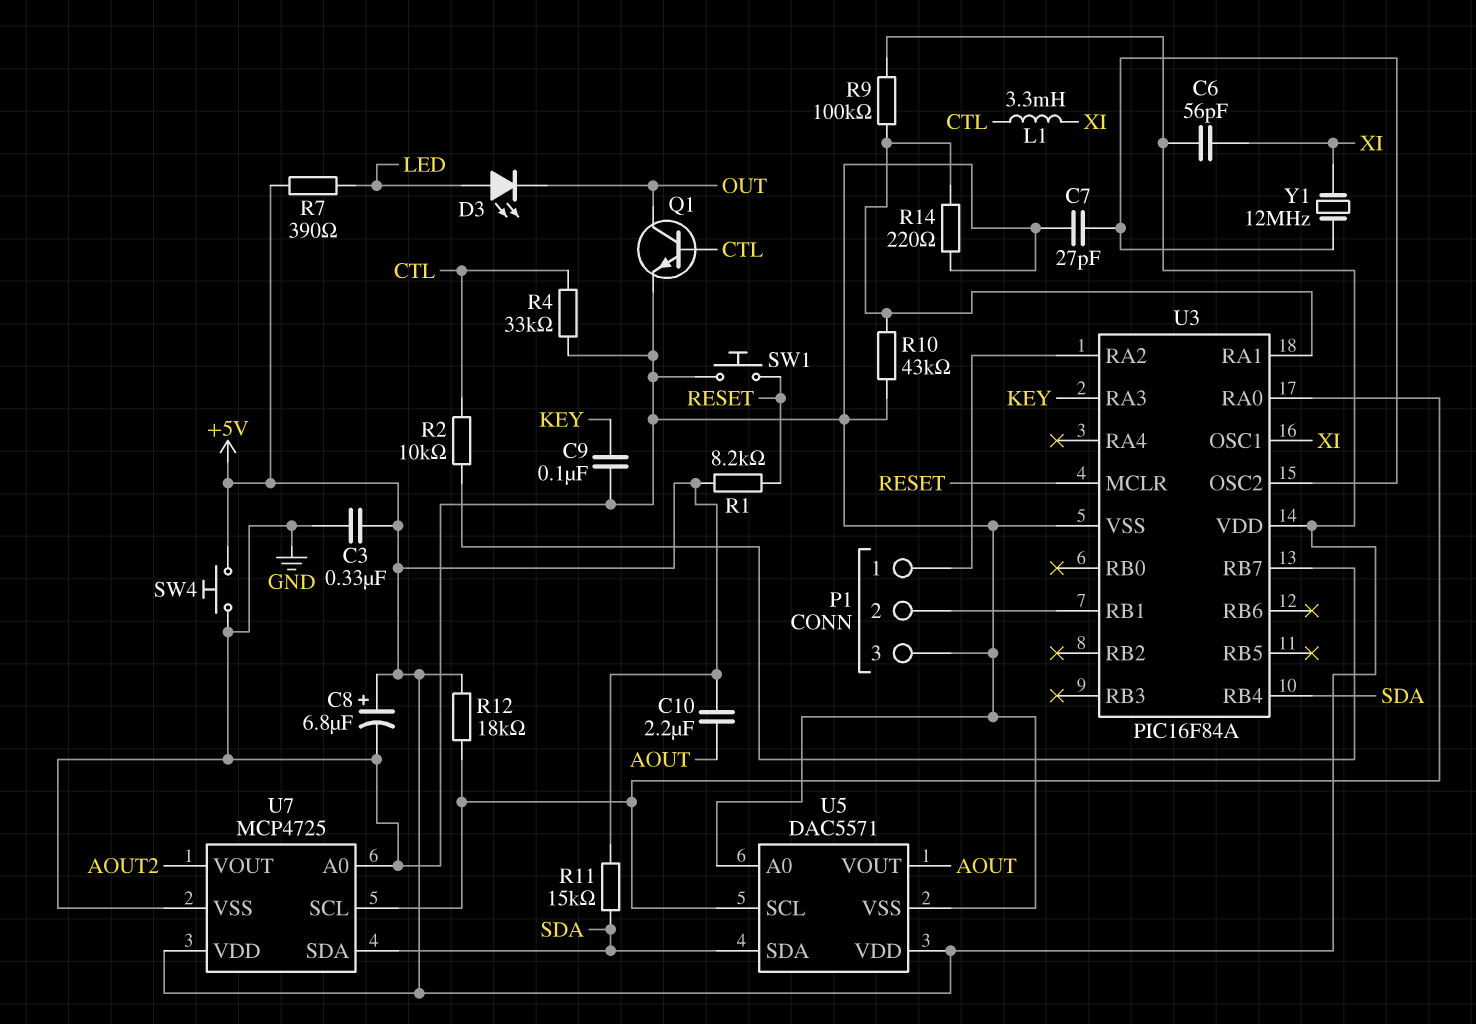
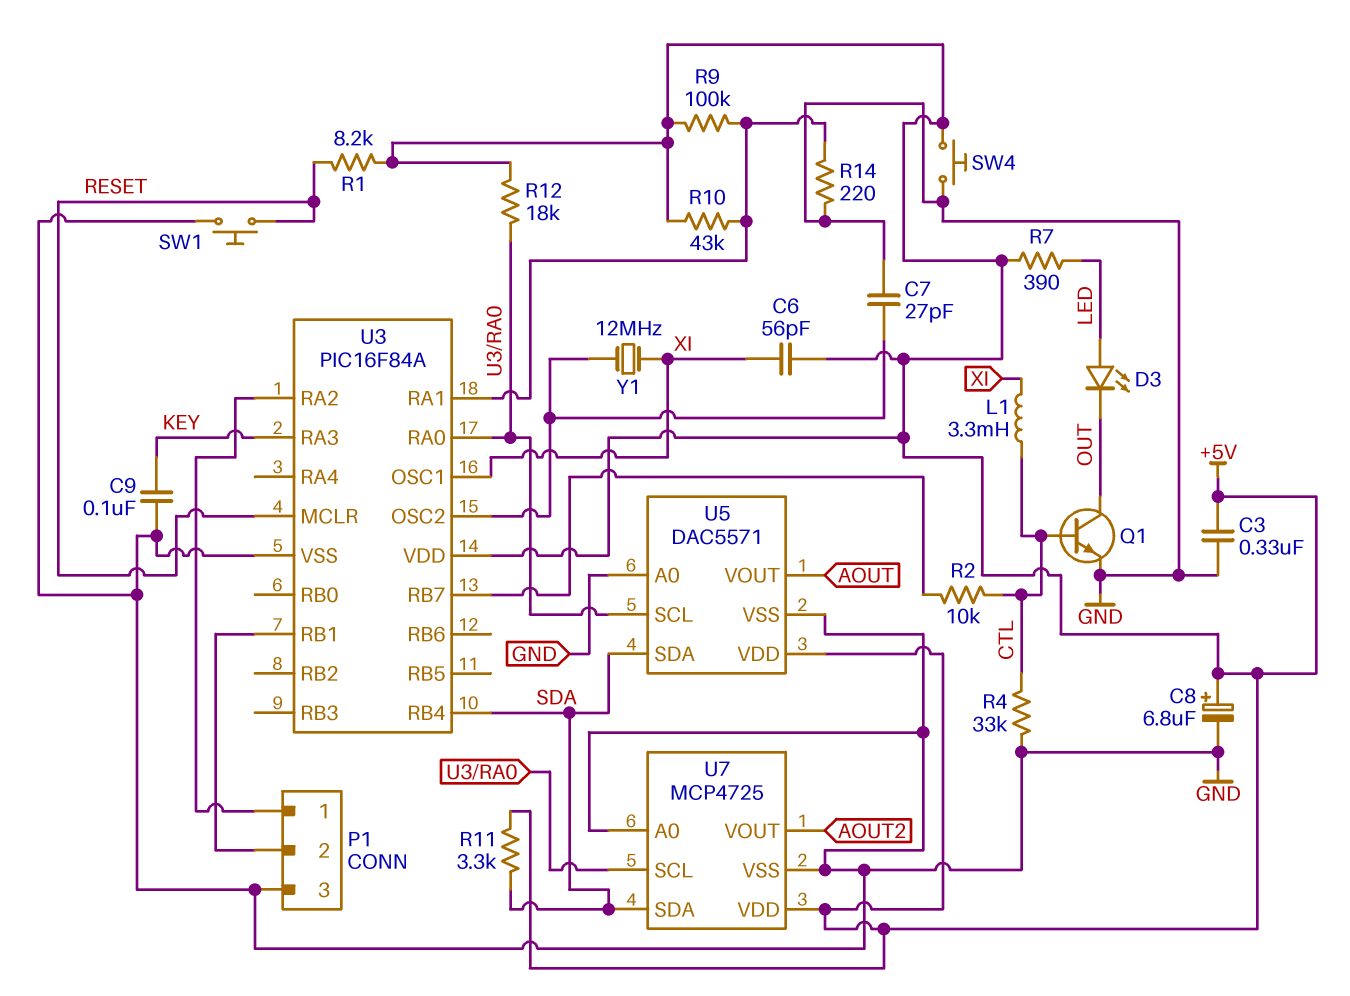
C10: 2.2uF (+5V, AOUT) -> none
R10: 43k (GND, U3/RA1) -> 43k (+5V, U3/RA1)
R11: 15k (+5V, SDA) -> 3.3k (+5V, SDA)

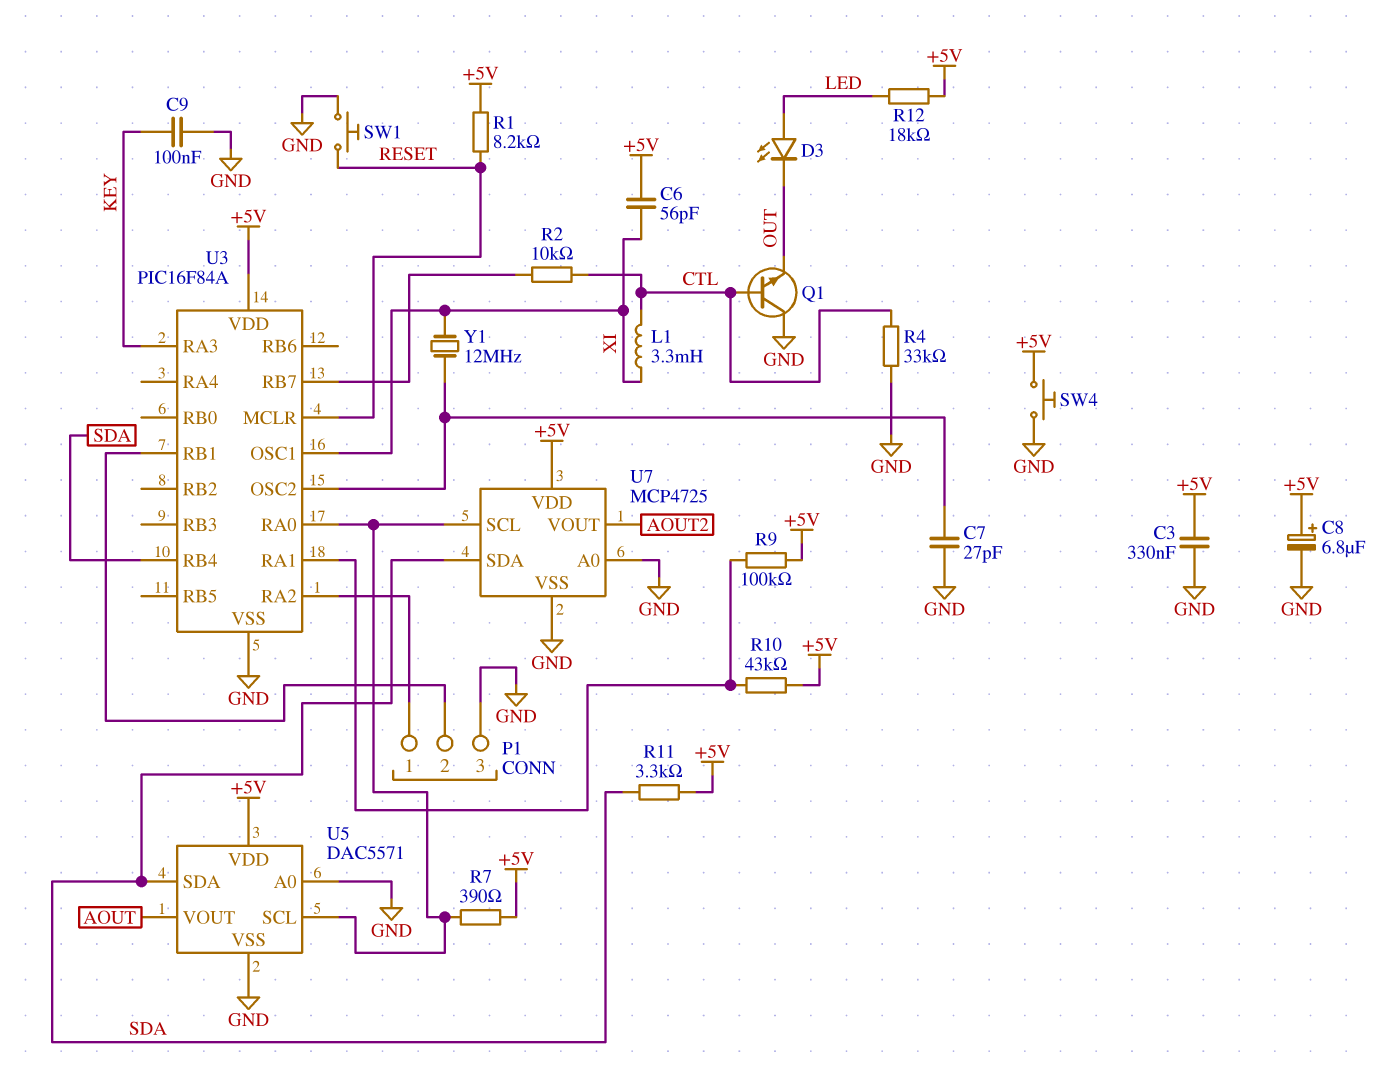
Q1: NPN (B CTL, C OUT, E GND) -> NPN (B CTL, C GND, E OUT)
R7: 390 (+5V, LED) -> 390 (+5V, U3/RA0)
R12: 18k (+5V, U3/RA0) -> 18k (+5V, LED)
R14: 220 (GND, U3/RA1) -> none

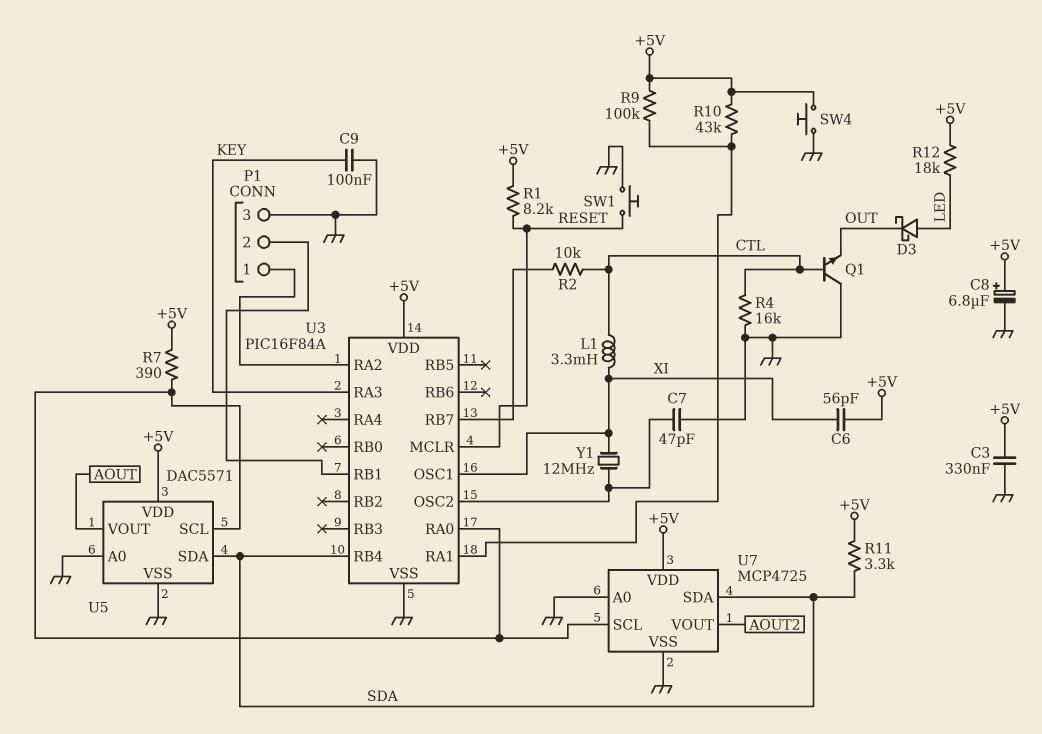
C7: 27pF (GND, U3/OSC2) -> 47pF (GND, U3/OSC2)
D3: LED (A LED, K OUT) -> schottky (A LED, K OUT)
R4: 33k (CTL, GND) -> 16k (CTL, GND)

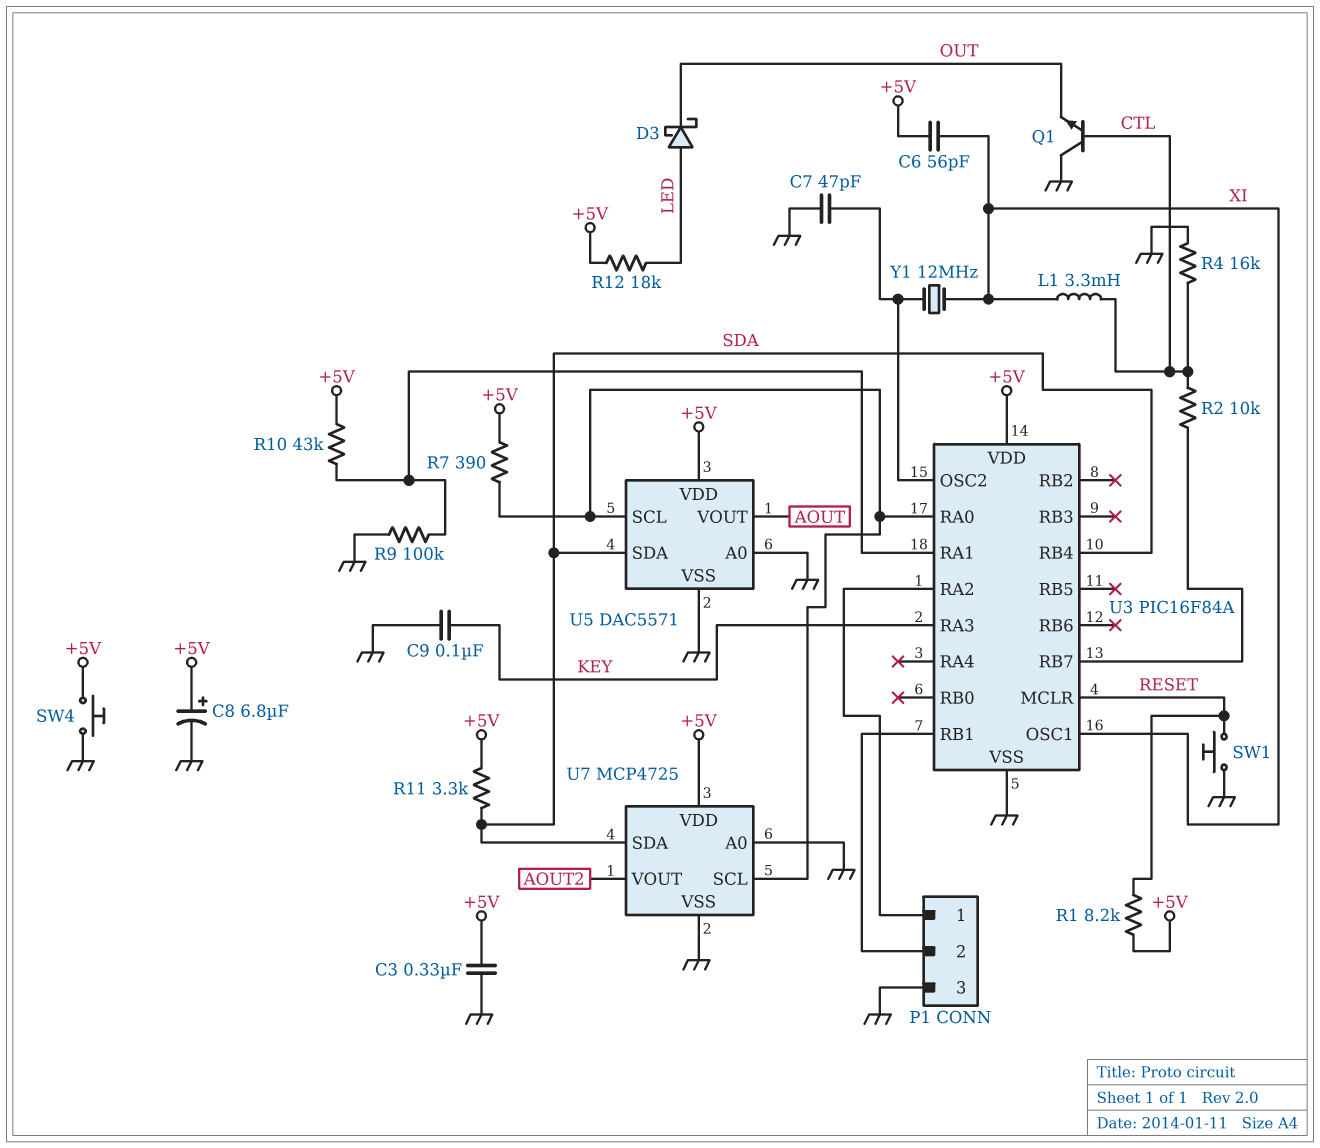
R9: 100k (+5V, U3/RA1) -> 100k (GND, U3/RA1)

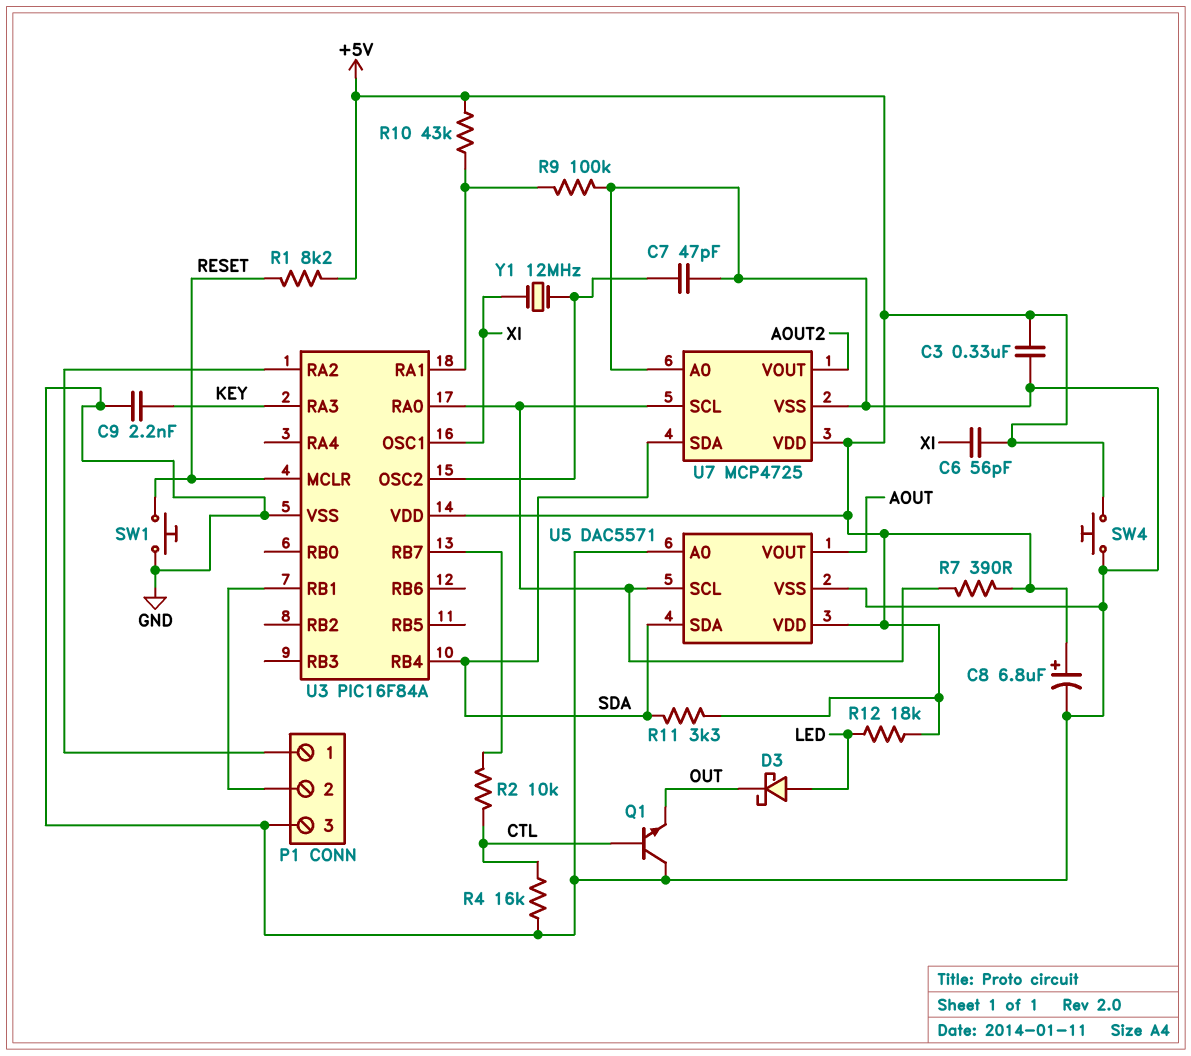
C9: 100nF (GND, KEY) -> 2.2nF (GND, KEY)
L1: 3.3mH (CTL, XI) -> none

